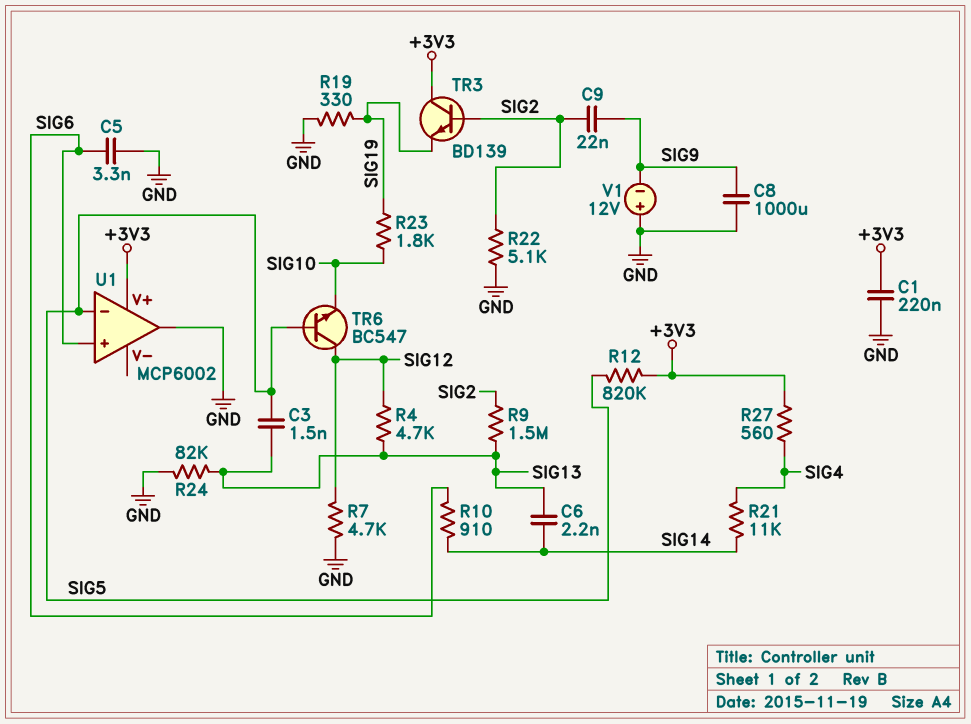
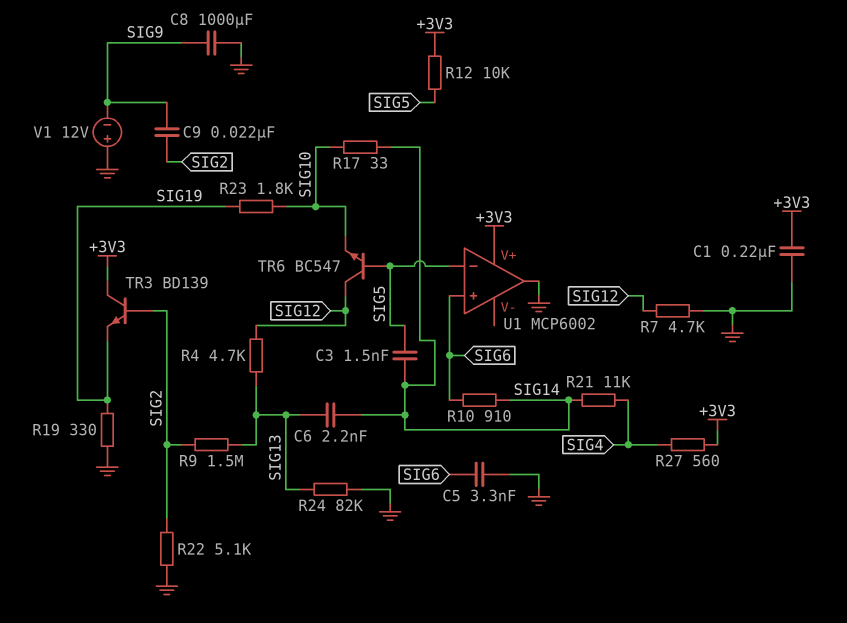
C3: 1.5nF (SIG5, SIG13) -> 1.5nF (SIG5, SIG14)
R12: 820k (+3V3, SIG5) -> 10k (+3V3, SIG5)
R17: none -> 33 (SIG10, SIG14)

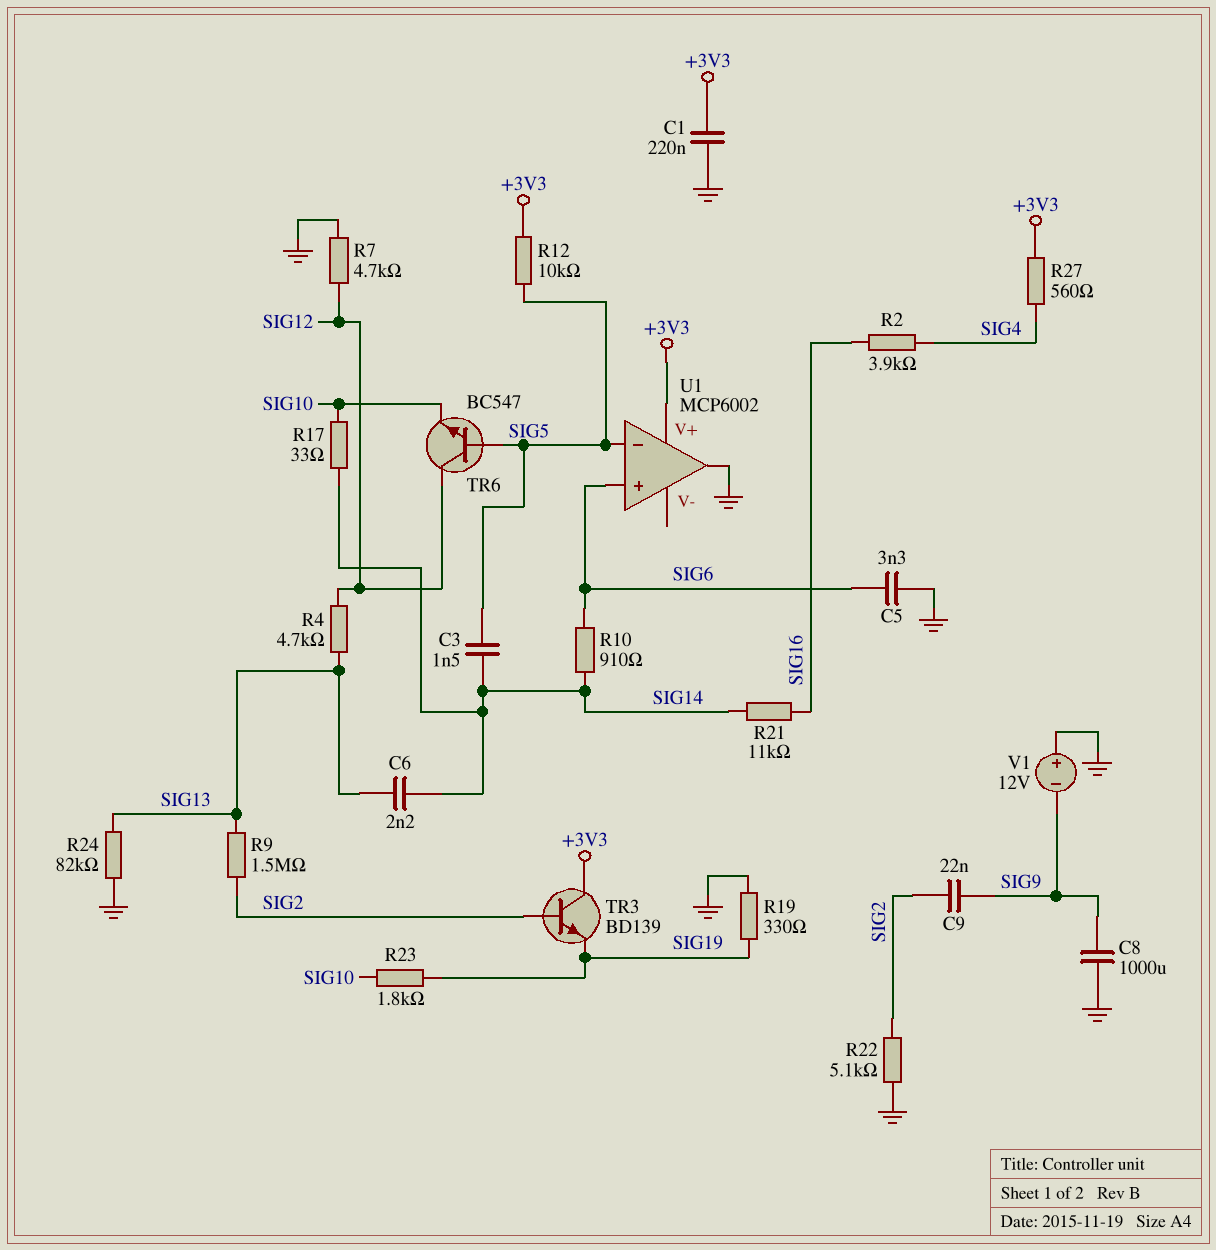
R2: none -> 3.9k (SIG4, SIG16)
R21: 11k (SIG4, SIG14) -> 11k (SIG14, SIG16)

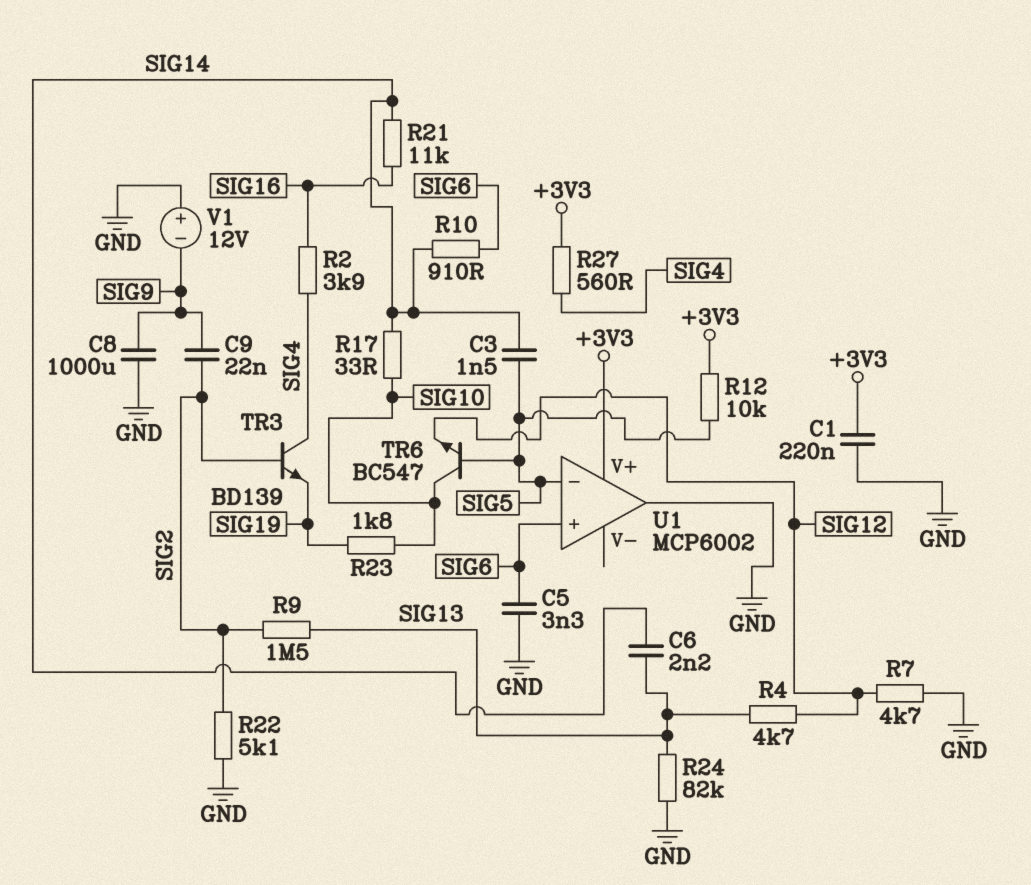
R19: 330 (GND, SIG19) -> none
TR3: NPN BD139 (B SIG2, C +3V3, E SIG19) -> NPN BD139 (B SIG2, C SIG4, E SIG19)
TR6: NPN BC547 (B SIG5, C SIG12, E SIG10) -> NPN BC547 (B SIG5, C SIG10, E SIG12)

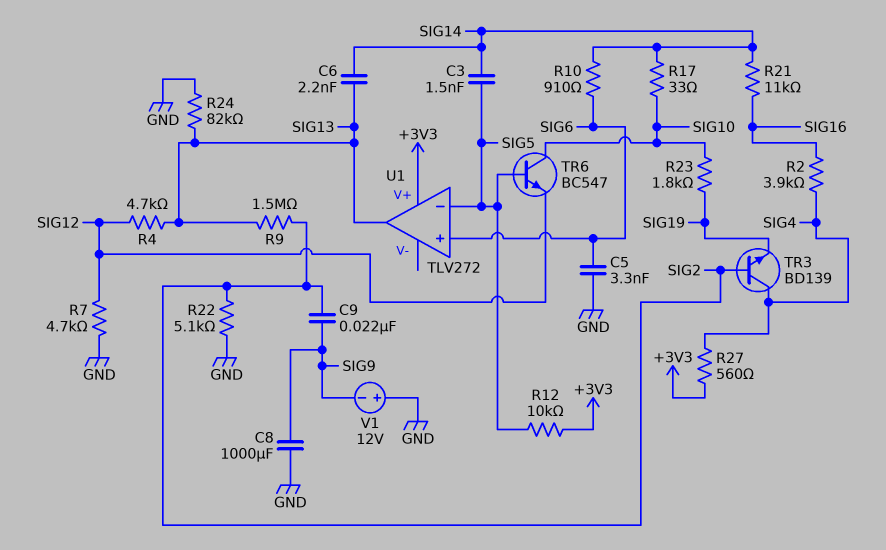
C1: 220nF (+3V3, GND) -> none
U1: MCP6002 -> TLV272
U1 pin out: GND -> SIG13

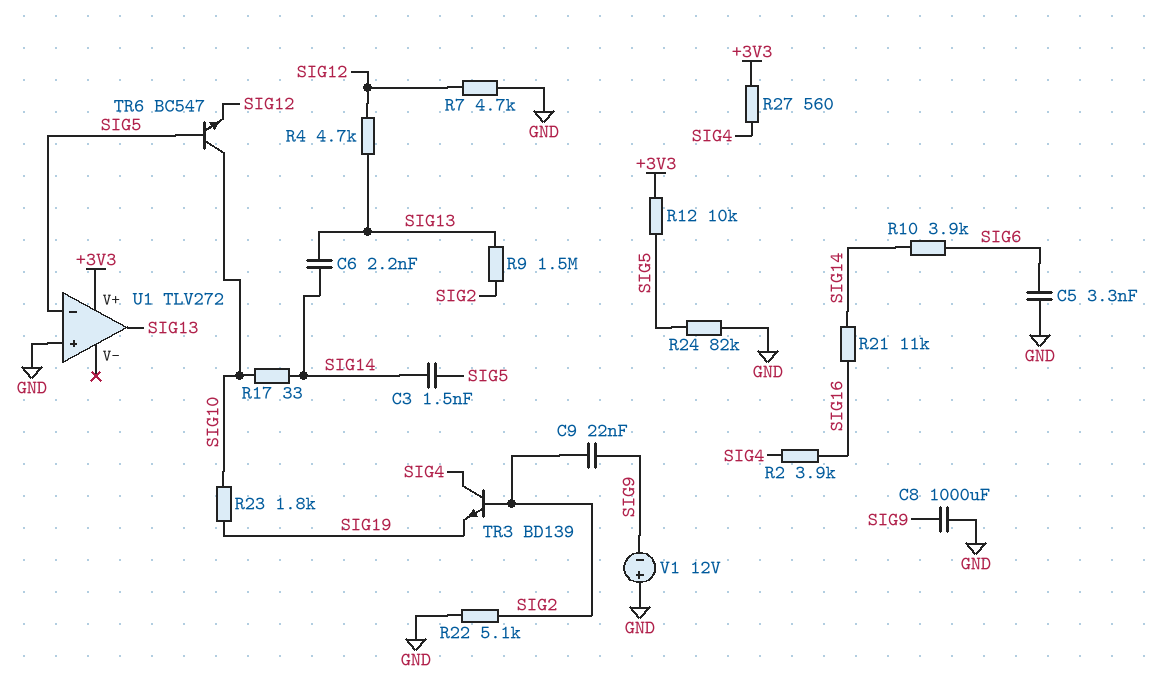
R10: 910 (SIG6, SIG14) -> 3.9k (SIG6, SIG14)
R24: 82k (GND, SIG13) -> 82k (GND, SIG5)
U1 pin in+: SIG6 -> GND

